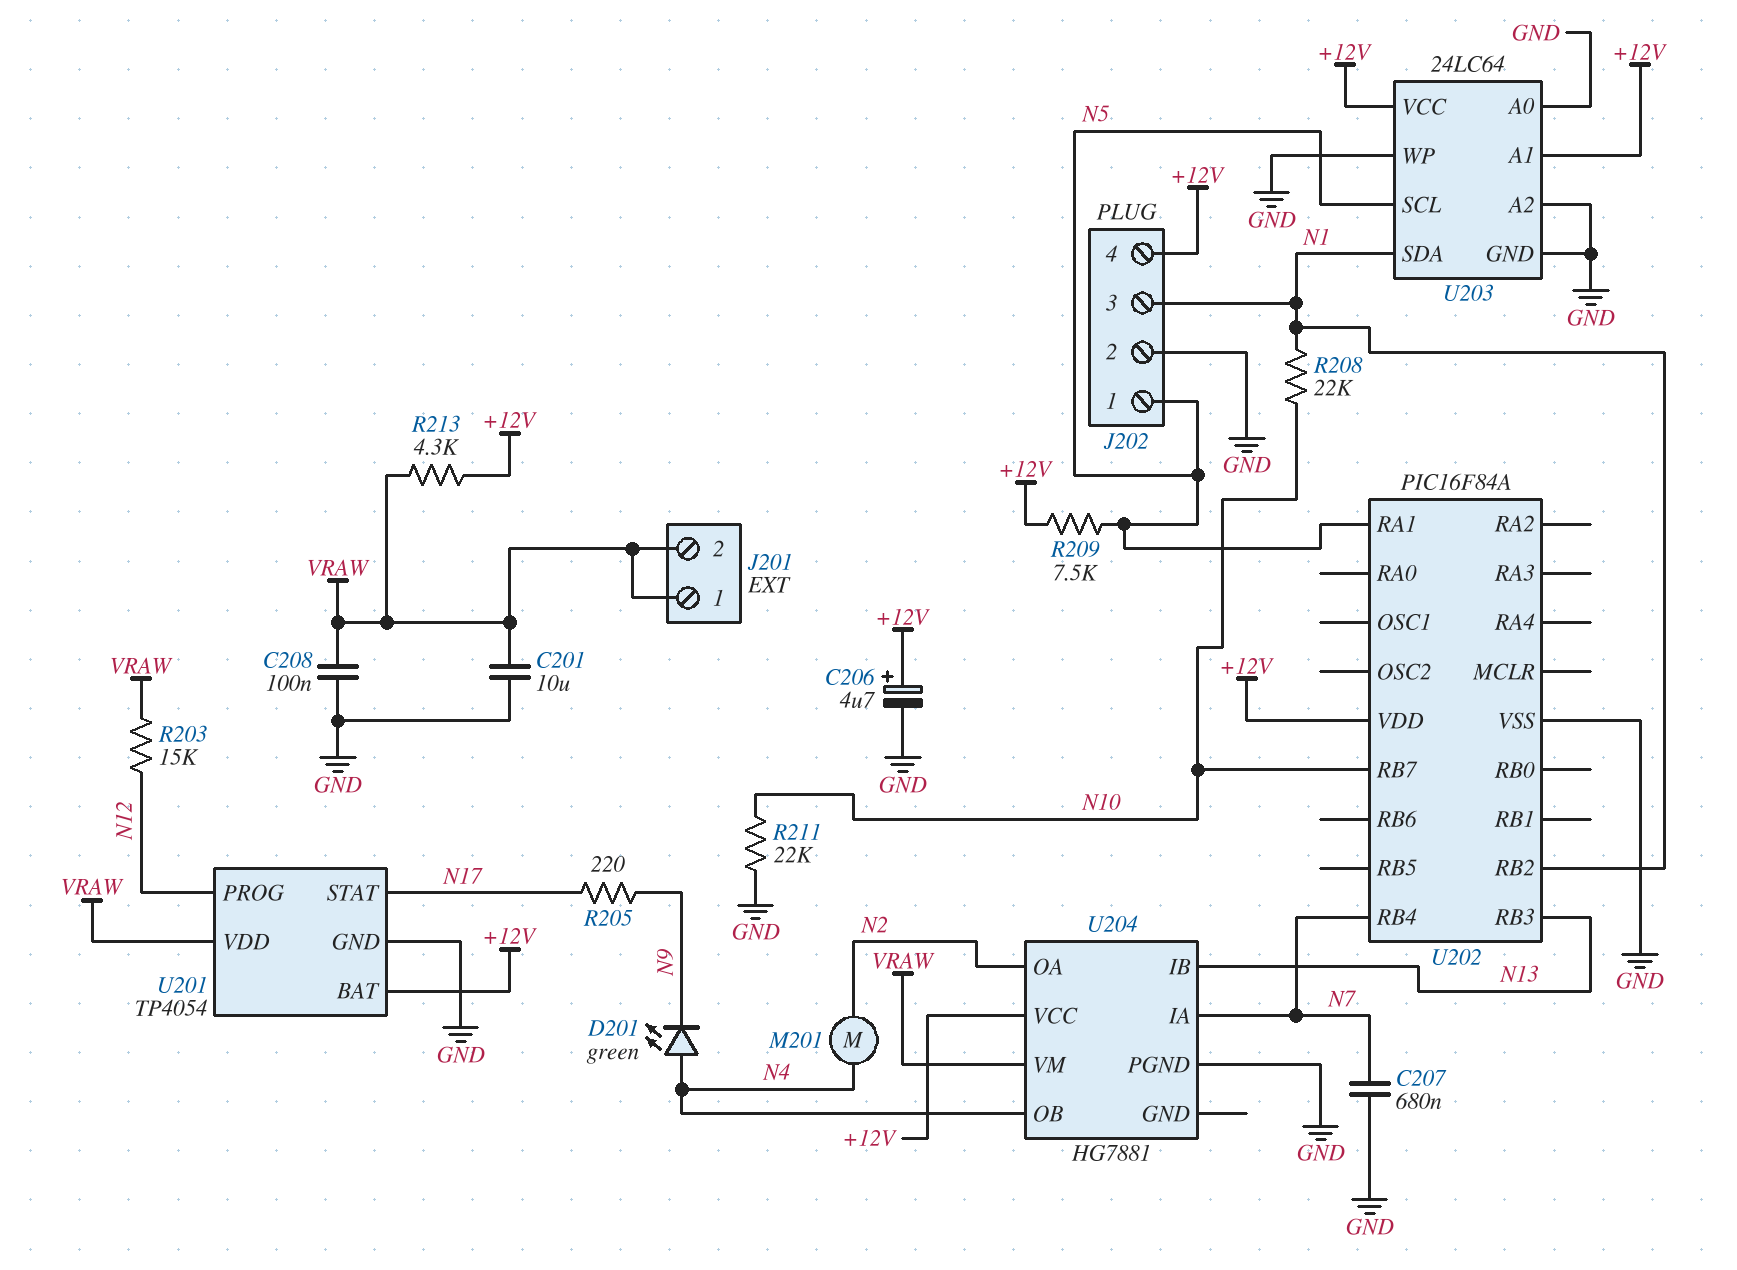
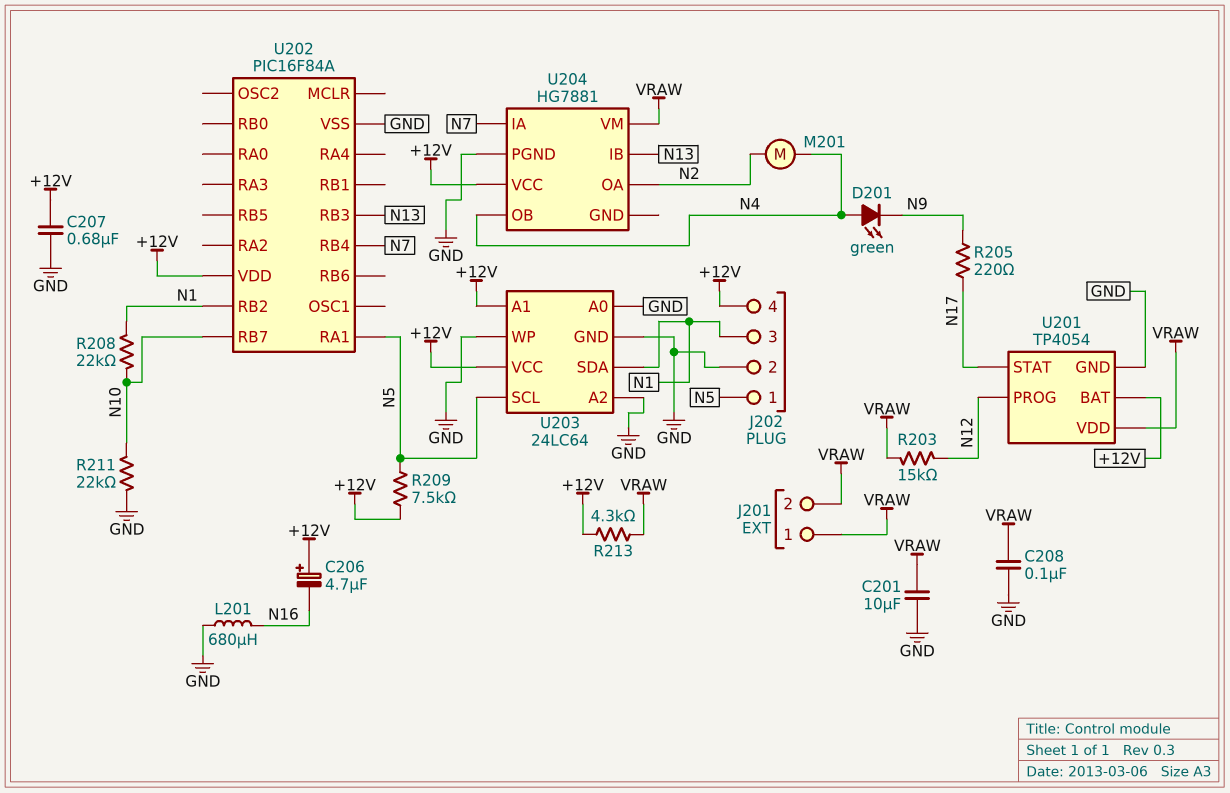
C206: 4.7uF (plus +12V, minus GND) -> 4.7uF (plus +12V, minus N16)
C207: 680nF (GND, N7) -> 680nF (+12V, GND)
L201: none -> 680uH (GND, N16)

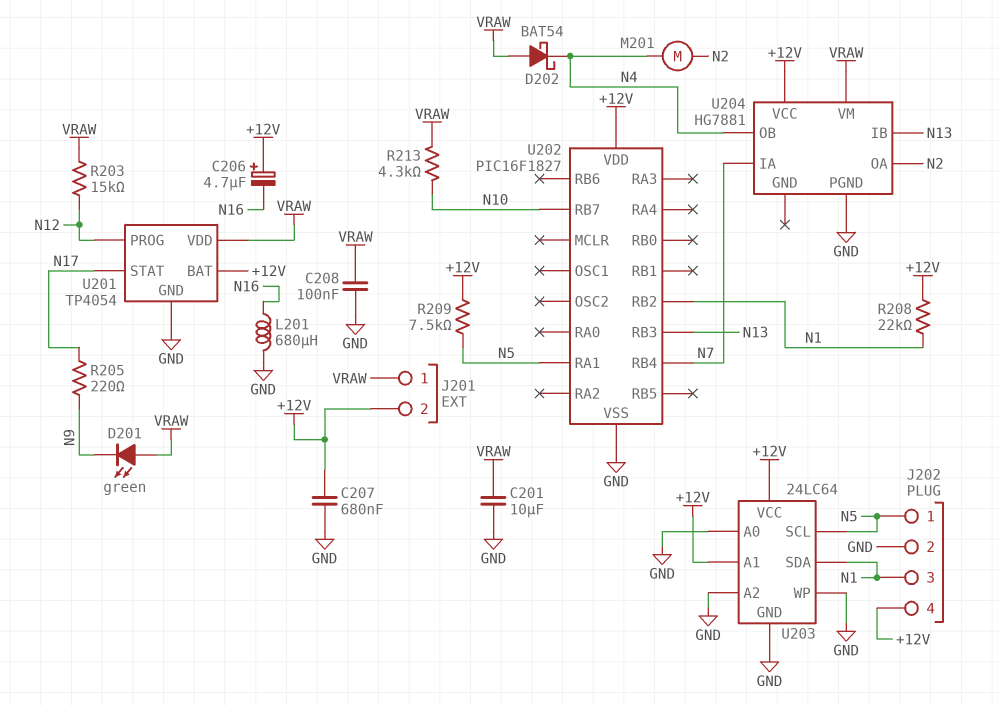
D201: LED green (A N4, K N9) -> LED green (A VRAW, K N9)
D202: none -> schottky BAT54 (A VRAW, K N4)
J201 pin 2: VRAW -> +12V
R208: 22k (N1, N10) -> 22k (+12V, N1)
R211: 22k (GND, N10) -> none
R213: 4.3k (+12V, VRAW) -> 4.3k (N10, VRAW)
U202: PIC16F84A -> PIC16F1827

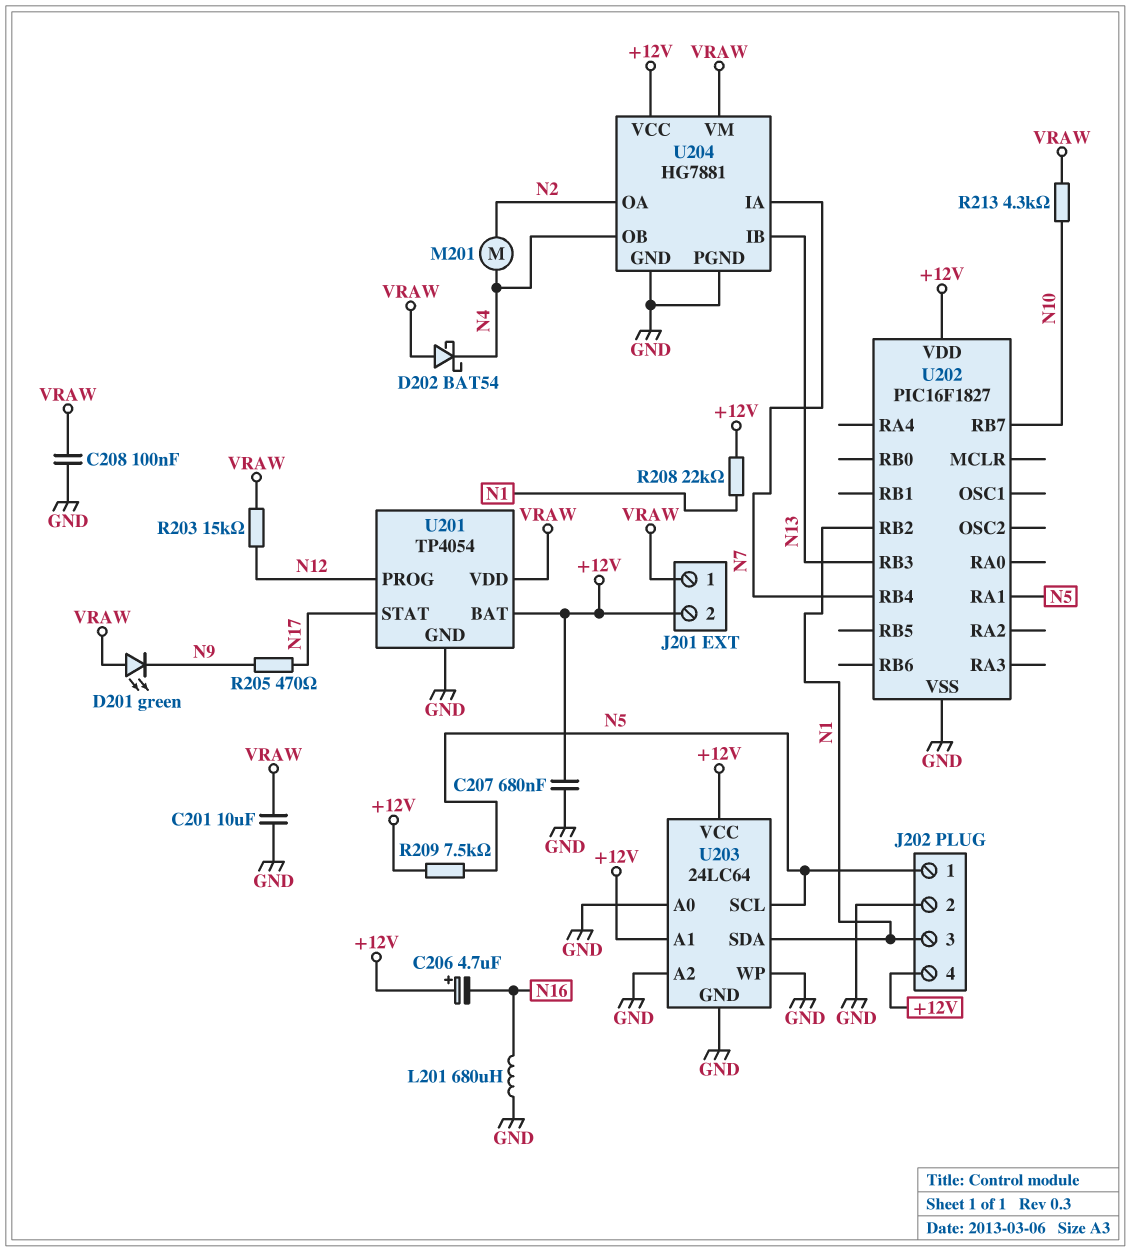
R205: 220 (N9, N17) -> 470 (N9, N17)
U204 pin GND: none -> GND

